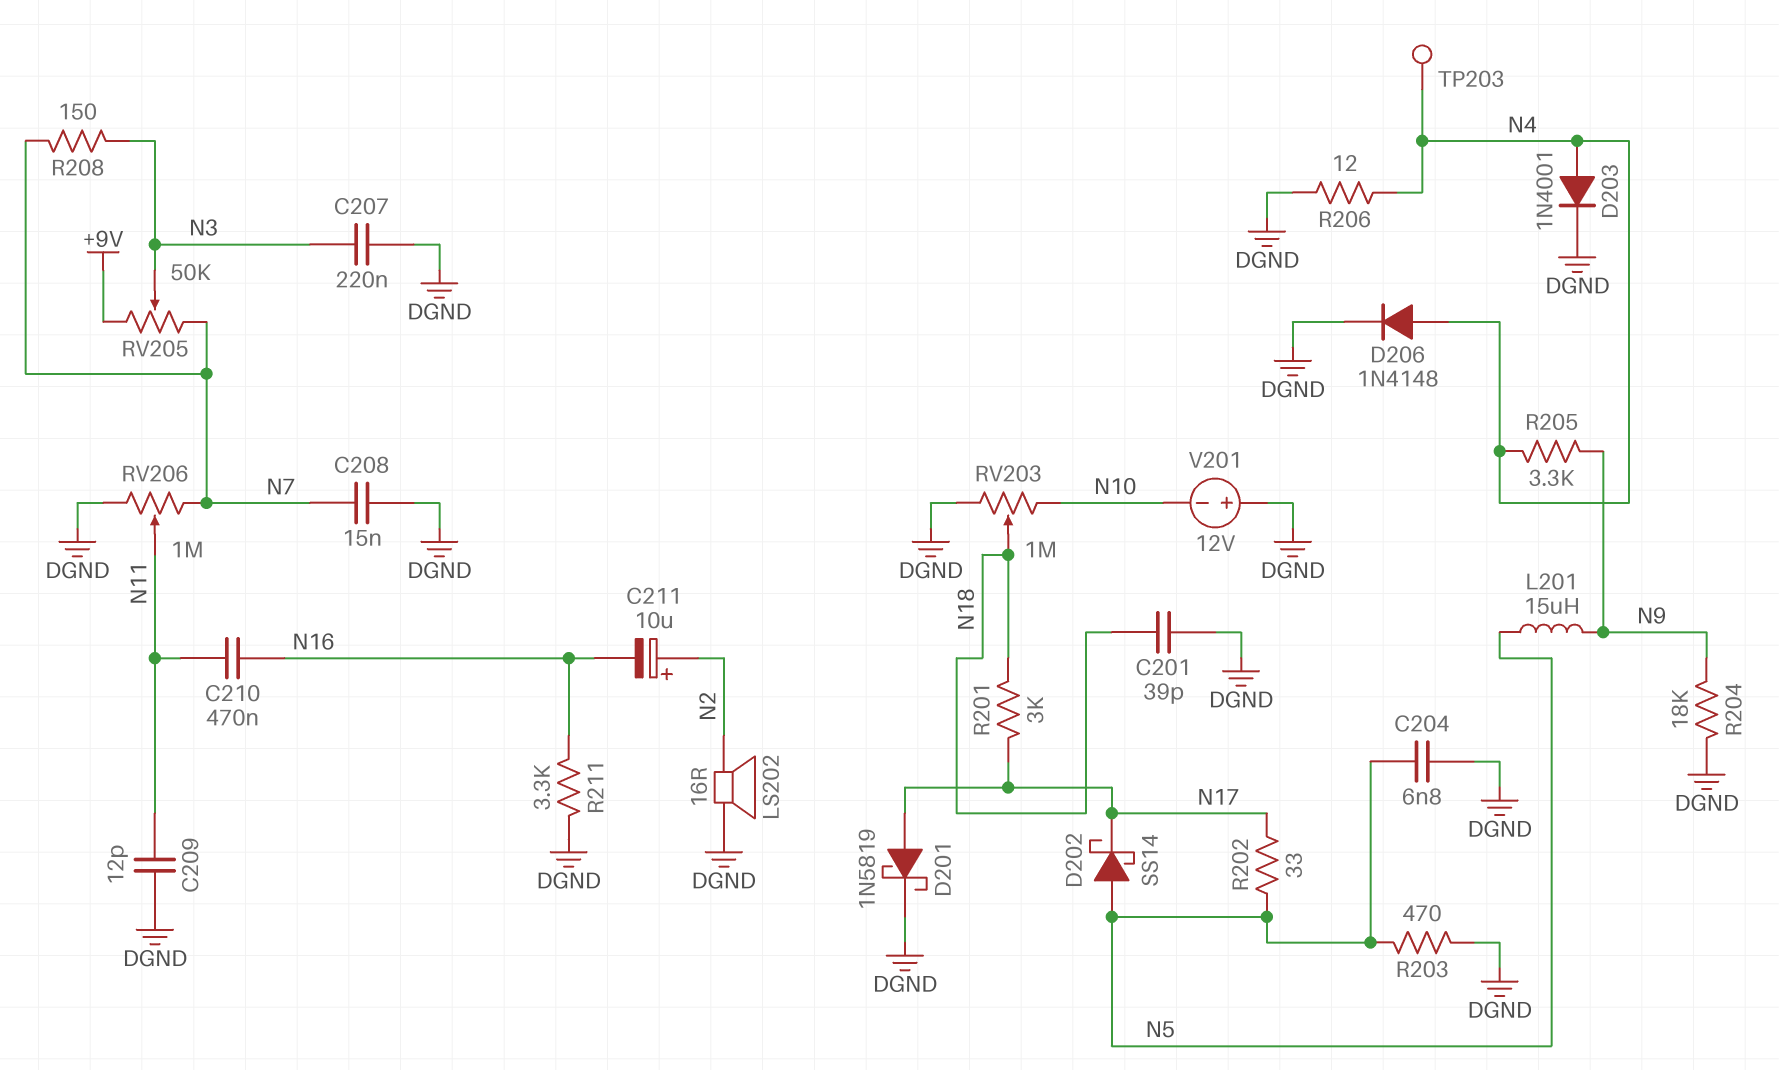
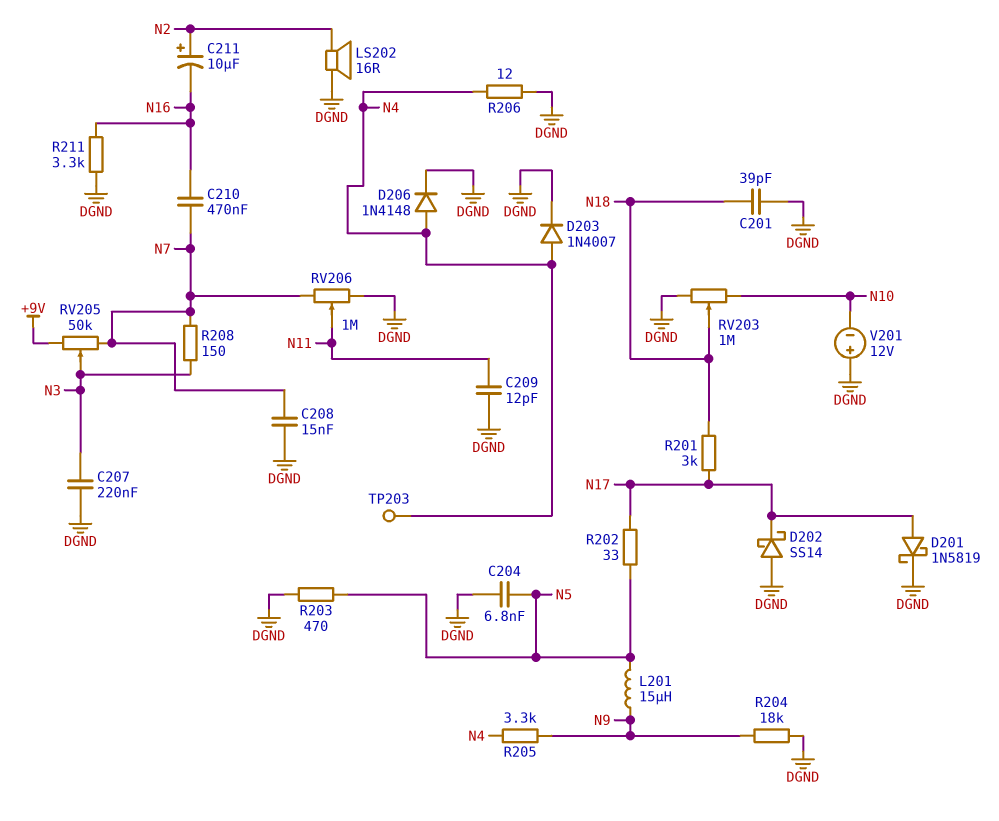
C210: 470nF (N11, N16) -> 470nF (N7, N16)
D202: schottky SS14 (A N5, K N17) -> schottky SS14 (A DGND, K N17)
D203: diode 1N4001 (A N4, K DGND) -> diode 1N4007 (A N4, K DGND)

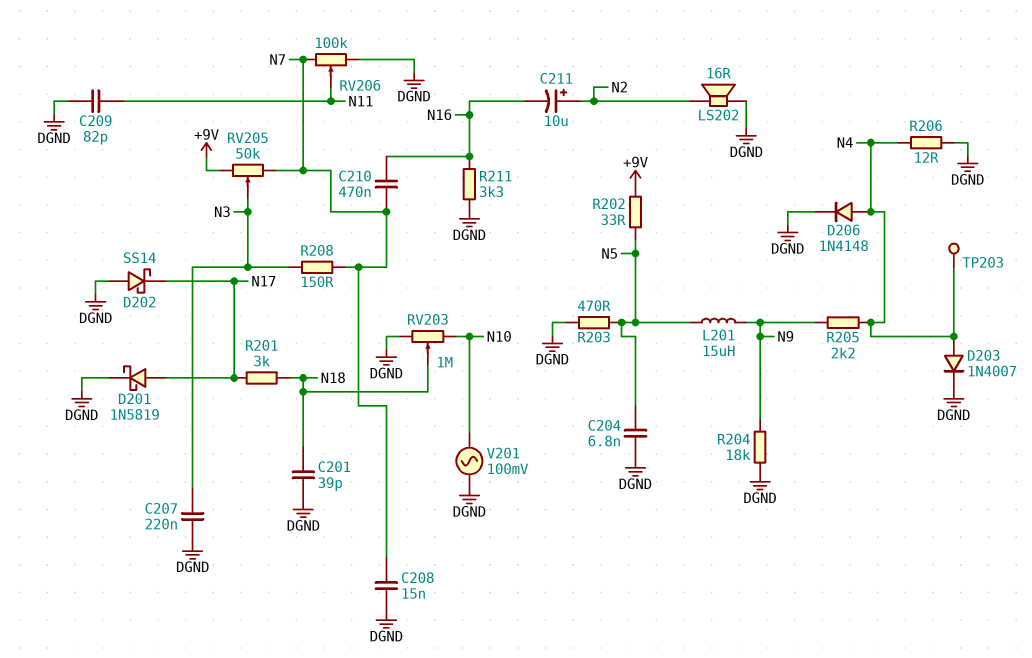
C209: 12pF (DGND, N11) -> 82pF (DGND, N11)
R202: 33 (N5, N17) -> 33 (+9V, N5)
R205: 3.3k (N4, N9) -> 2.2k (N4, N9)
RV206: 1M (DGND, N7, wiper N11) -> 100k (DGND, N7, wiper N11)
V201: 12V (plus DGND, minus N10) -> AC 100mV (DGND, N10)

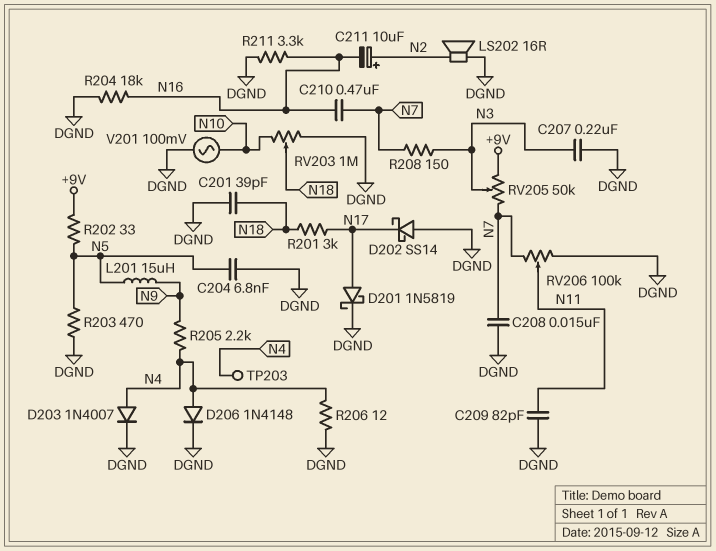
R204: 18k (DGND, N9) -> 18k (DGND, N16)

